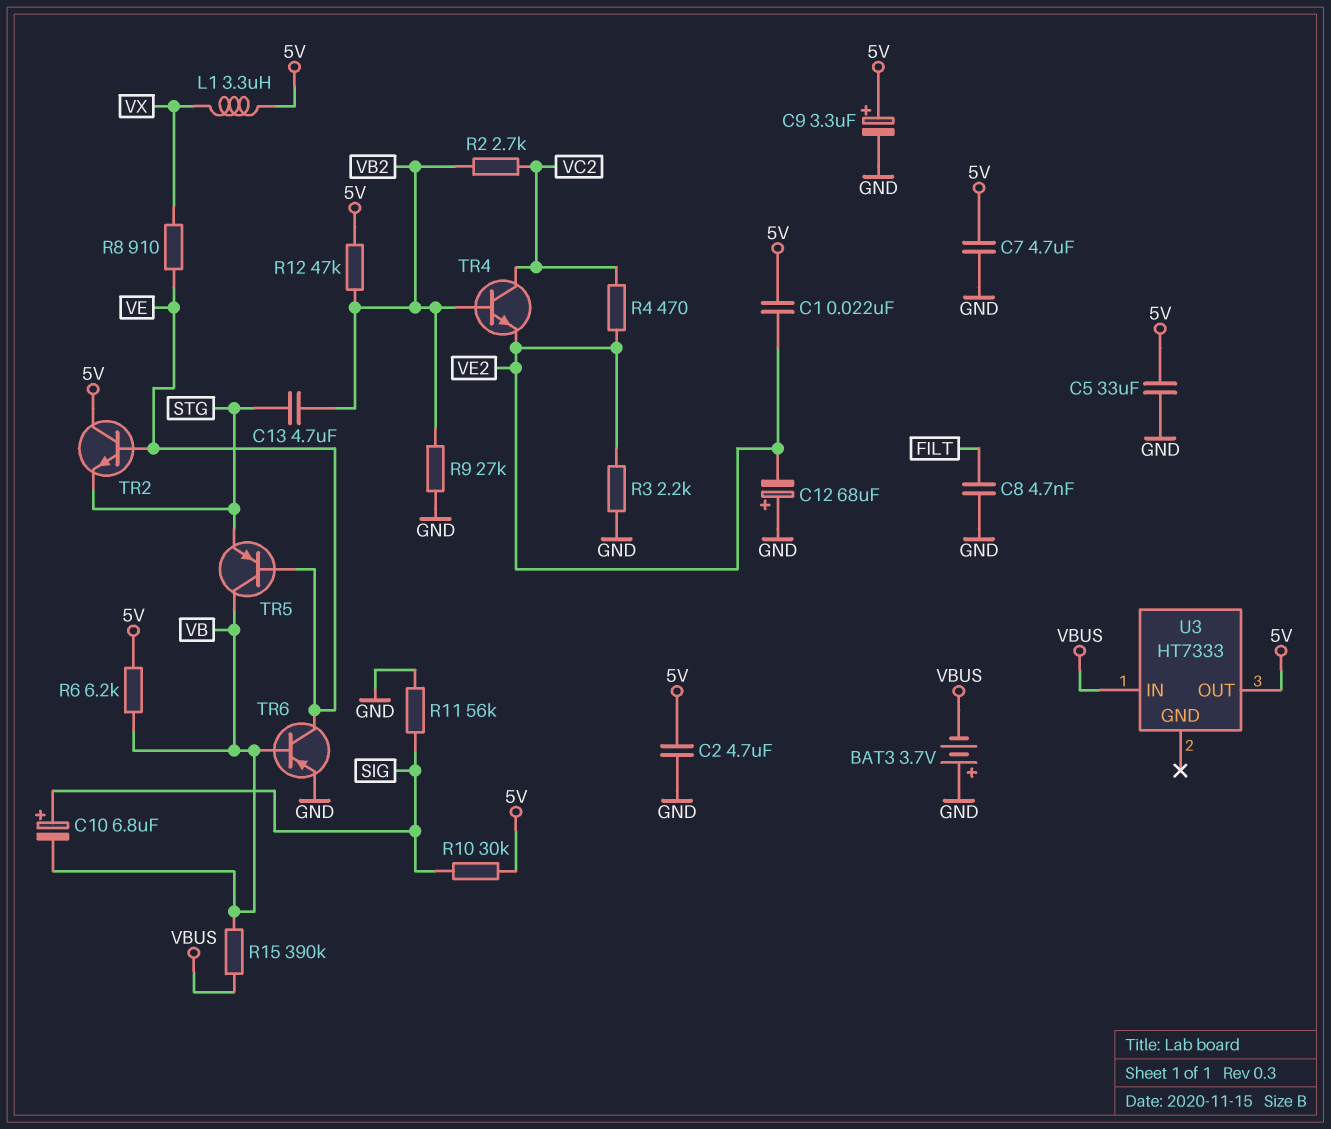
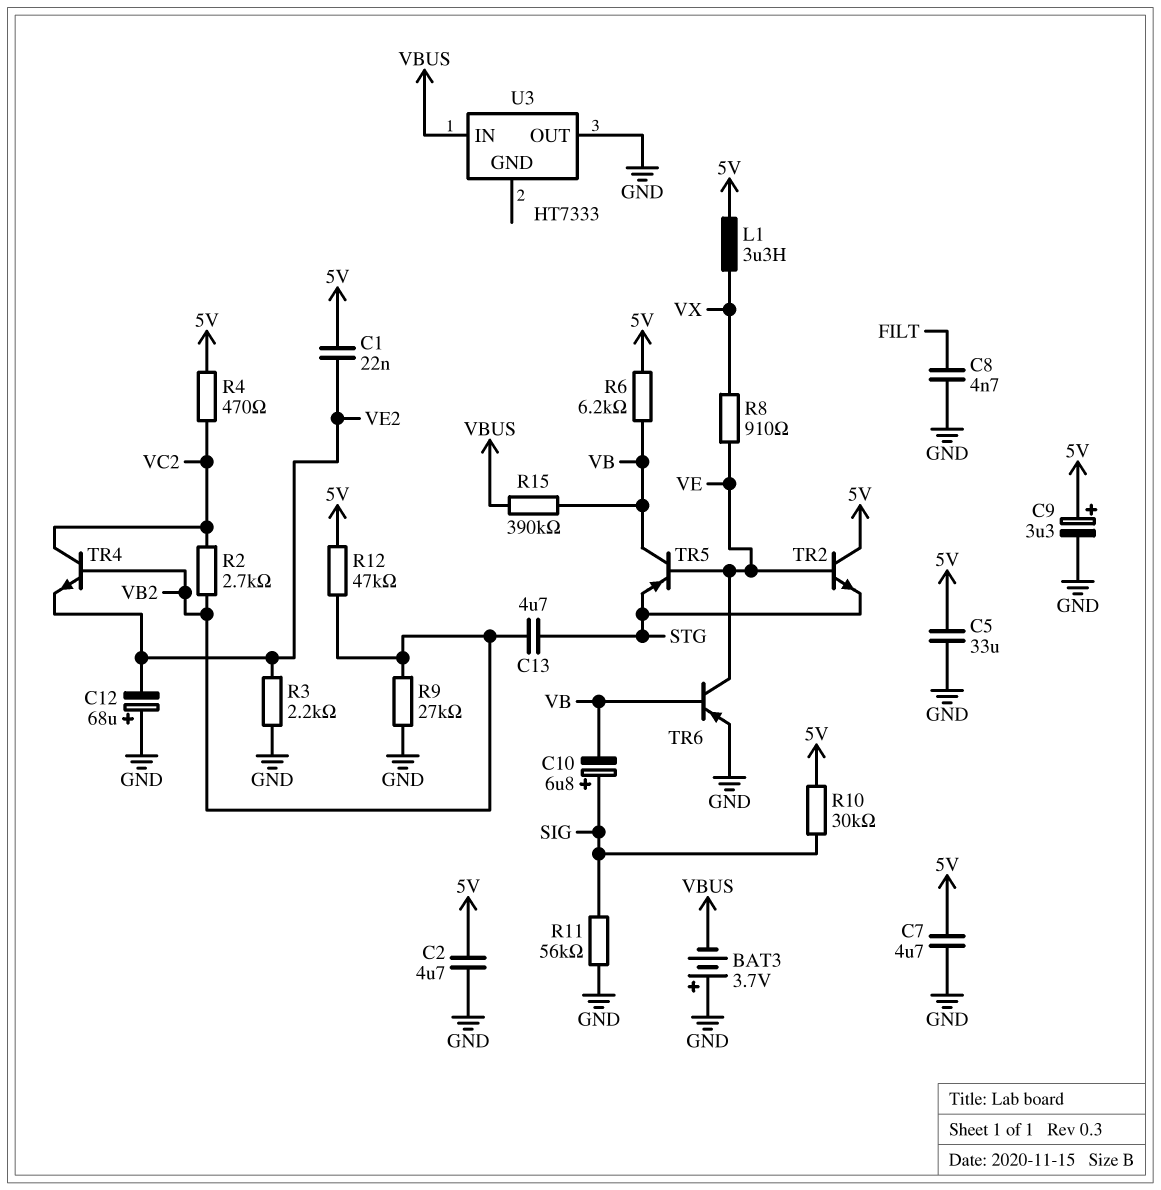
R4: 470 (VC2, VE2) -> 470 (5V, VC2)
U3 pin OUT: 5V -> GND

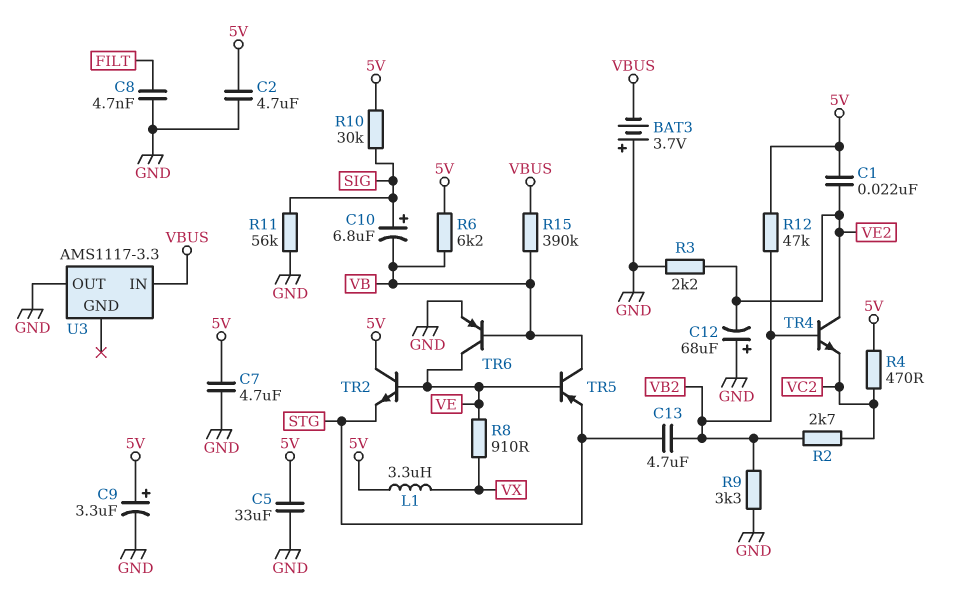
R9: 27k (GND, VB2) -> 3.3k (GND, VB2)
TR4: NPN (B VB2, C VC2, E VE2) -> NPN (B VB2, C VE2, E VC2)
U3: HT7333 -> AMS1117-3.3

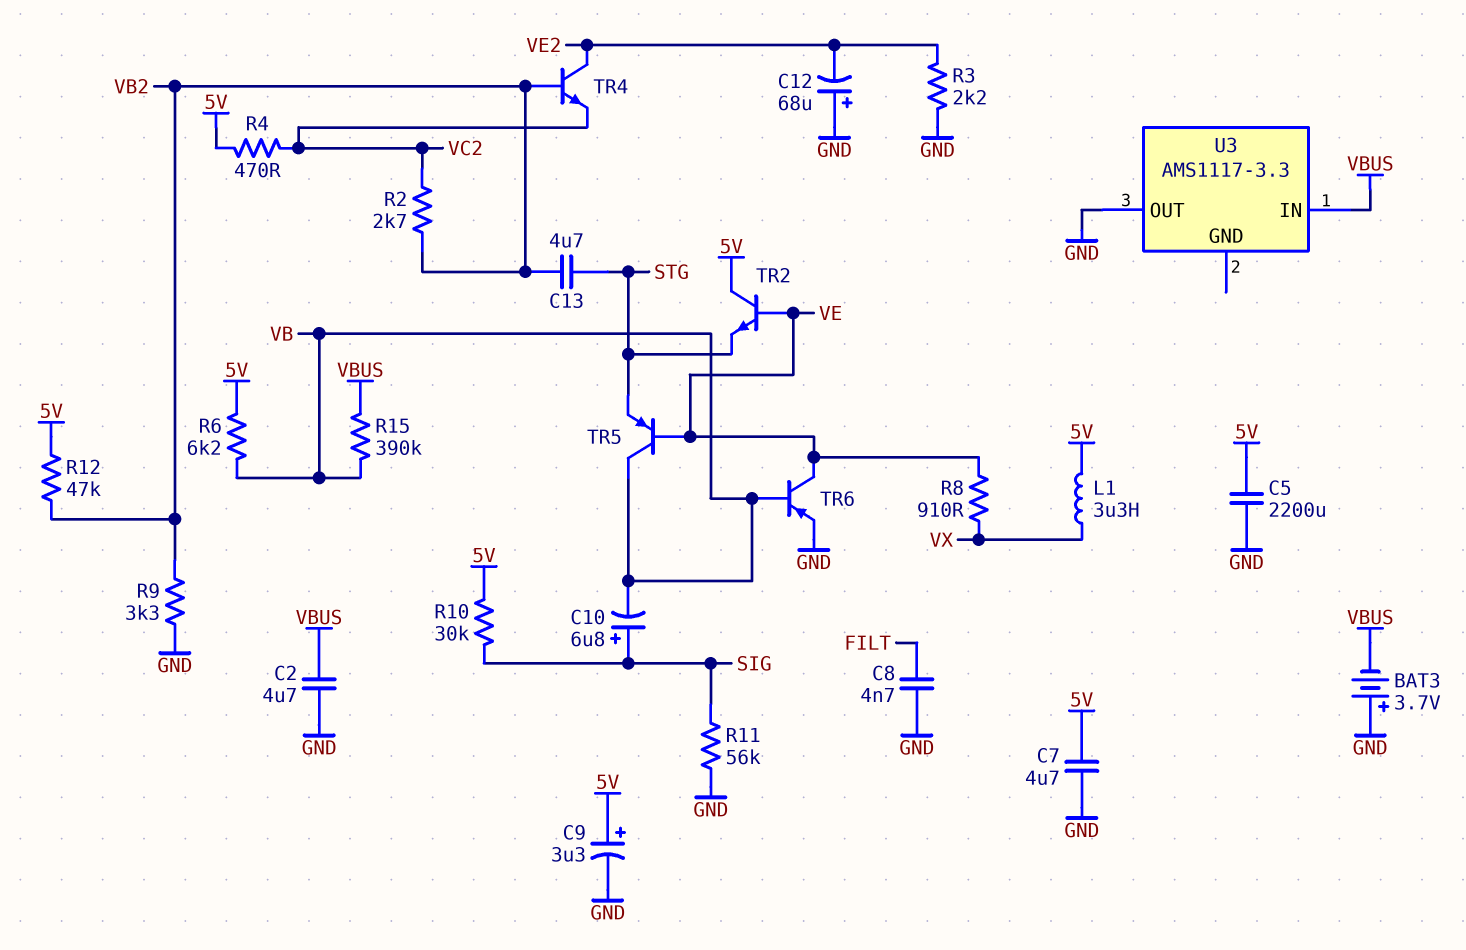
C1: 22nF (5V, VE2) -> none
C2: 4.7uF (5V, GND) -> 4.7uF (GND, VBUS)
C5: 33uF (5V, GND) -> 2200uF (5V, GND)

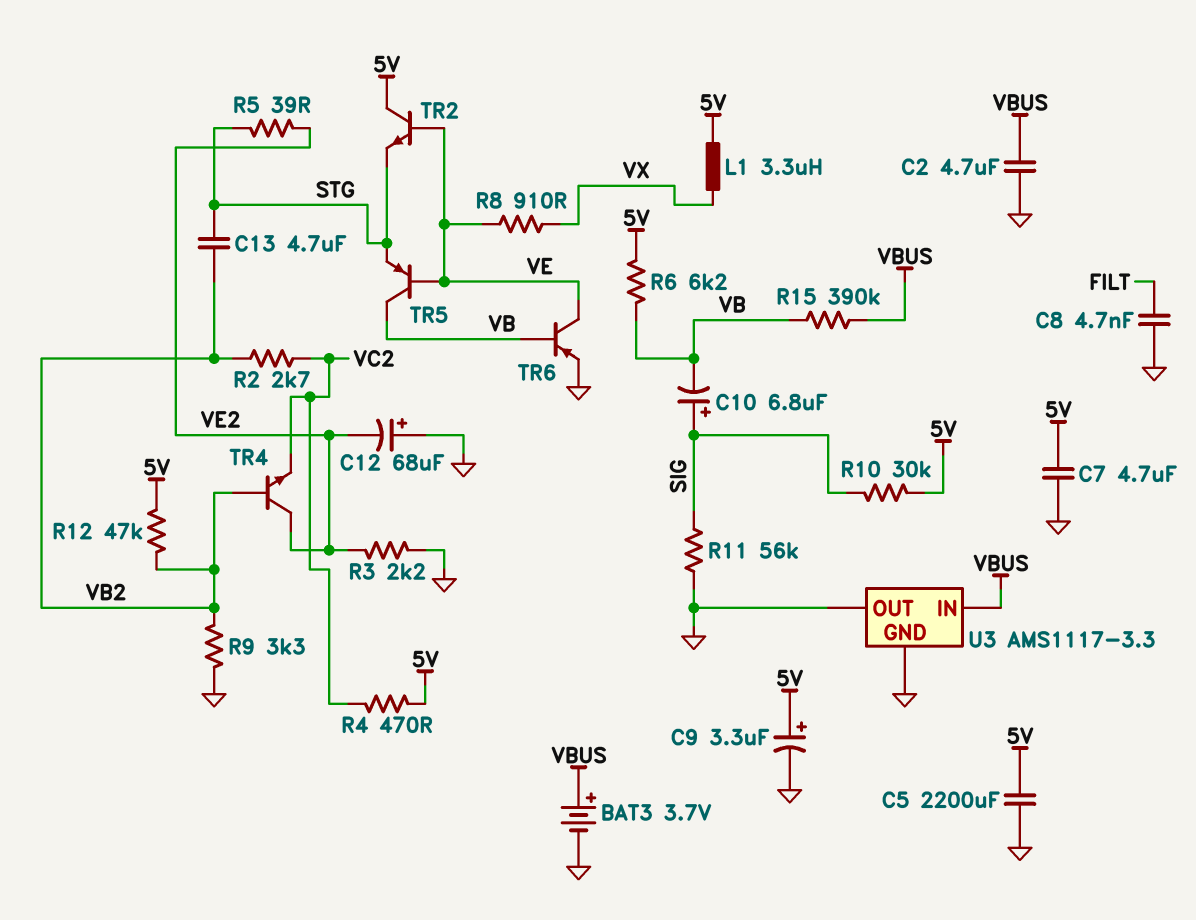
BAT3: 3.7V (plus GND, minus VBUS) -> 3.7V (plus VBUS, minus GND)
R5: none -> 39 (STG, VE2)
U3 pin GND: none -> GND

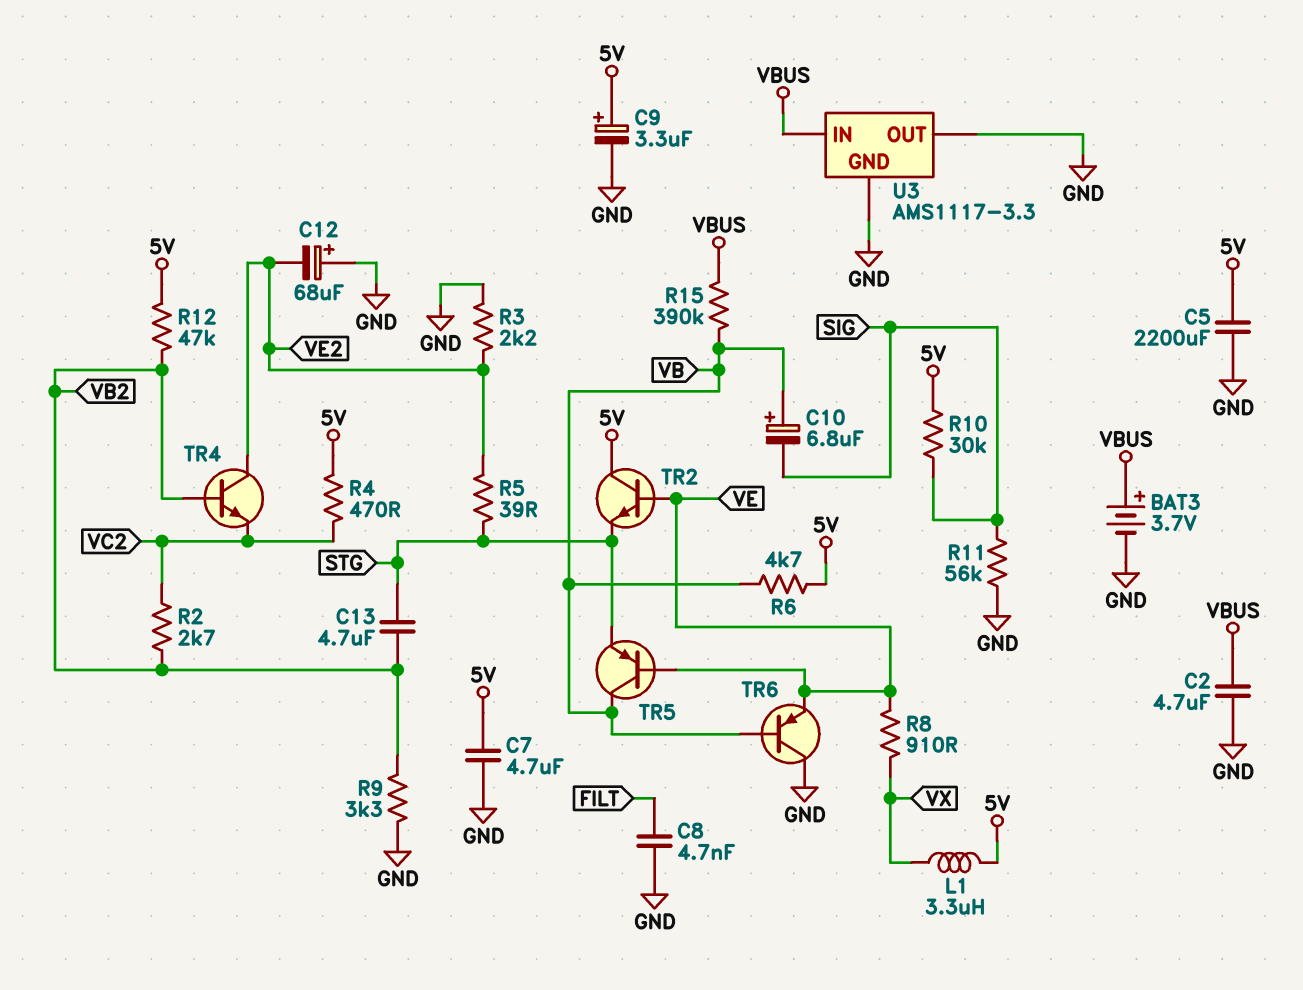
C10: 6.8uF (plus SIG, minus VB) -> 6.8uF (plus VB, minus SIG)
R6: 6.2k (5V, VB) -> 4.7k (5V, VB)
TR6: PNP (B VB, C VE, E GND) -> PNP (B VB, C GND, E VE)

